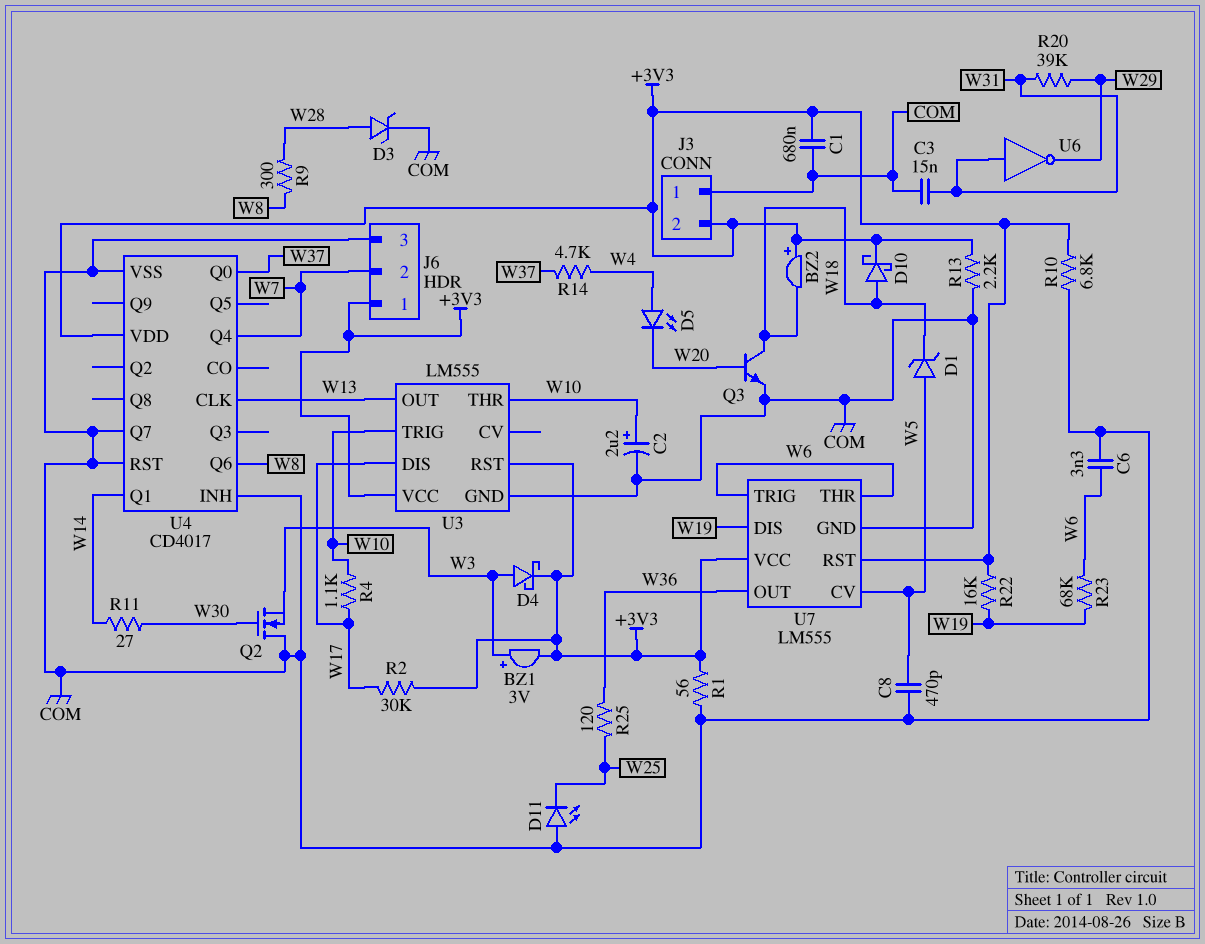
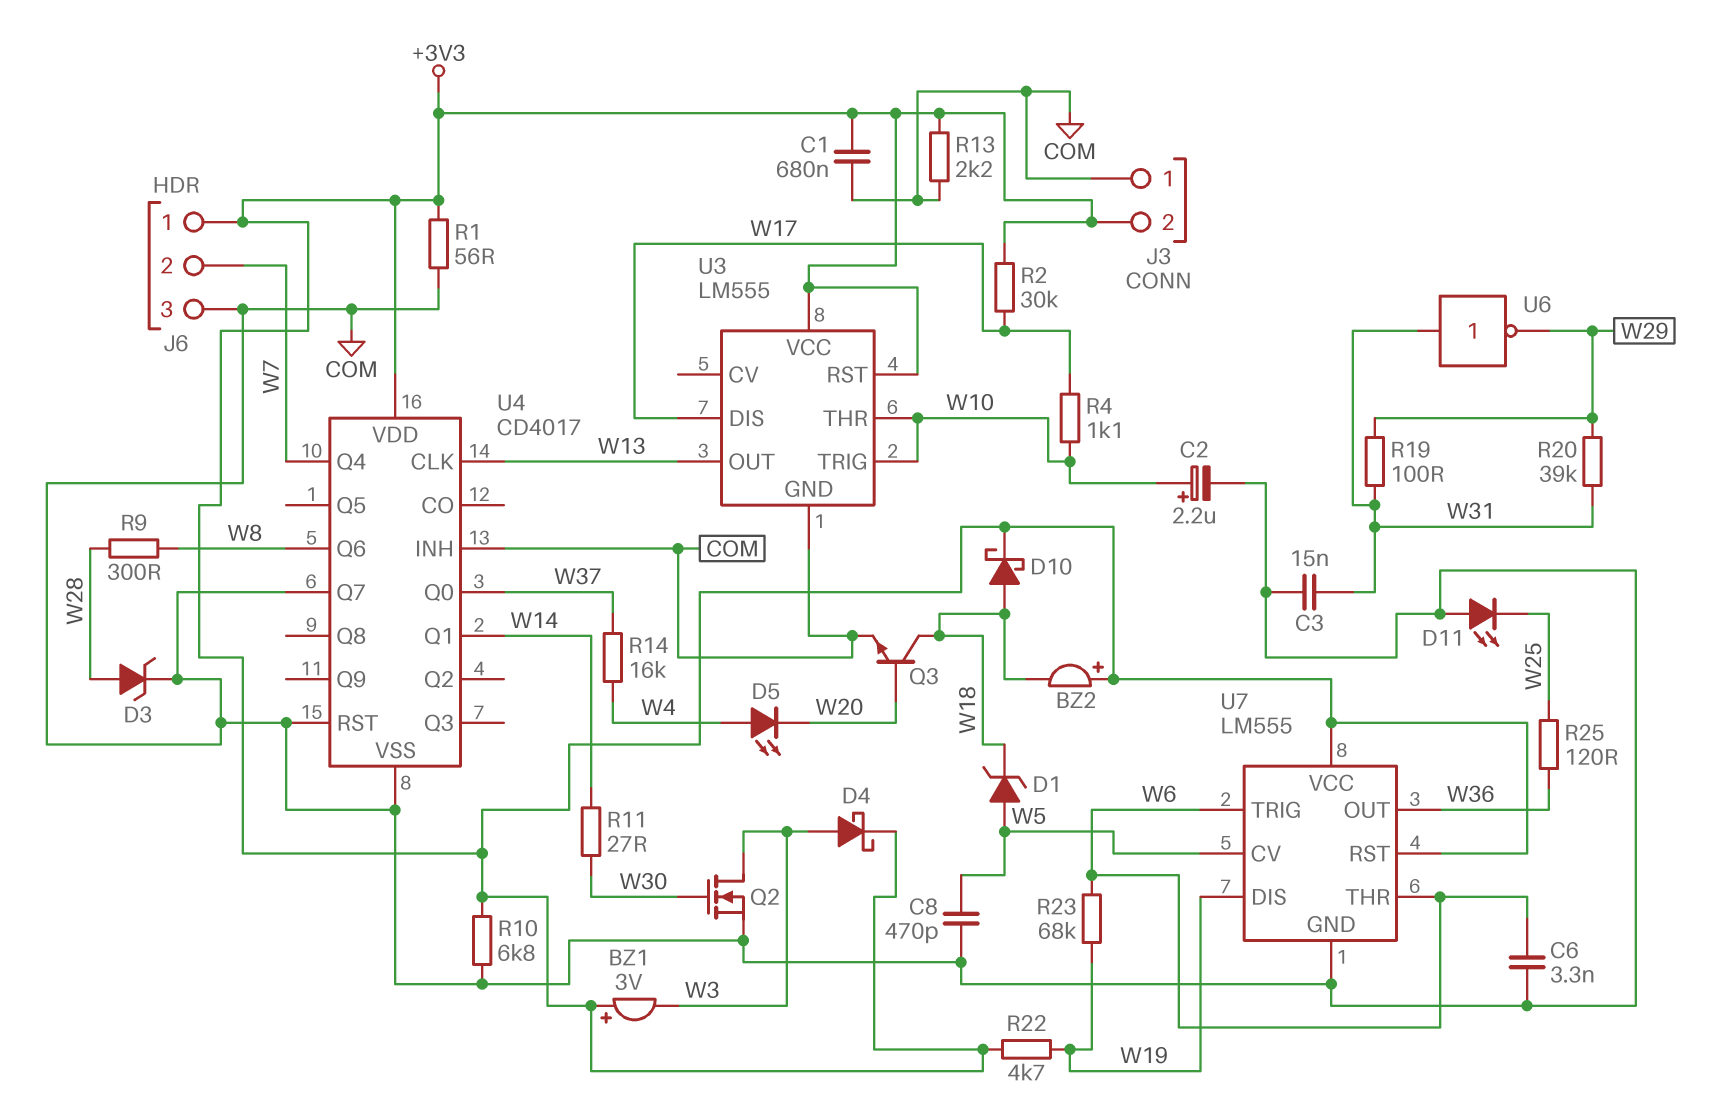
BZ1: buzzer 3V (plus W3, minus +3V3) -> buzzer 3V (plus +3V3, minus W3)
Q2: NMOS (G W30, D COM, S W3) -> NMOS (G W30, D W3, S COM)
R14: 4.7k (W4, W37) -> 16k (W4, W37)
R19: none -> 100 (W29, W31)
R22: 16k (+3V3, W19) -> 4.7k (+3V3, W19)

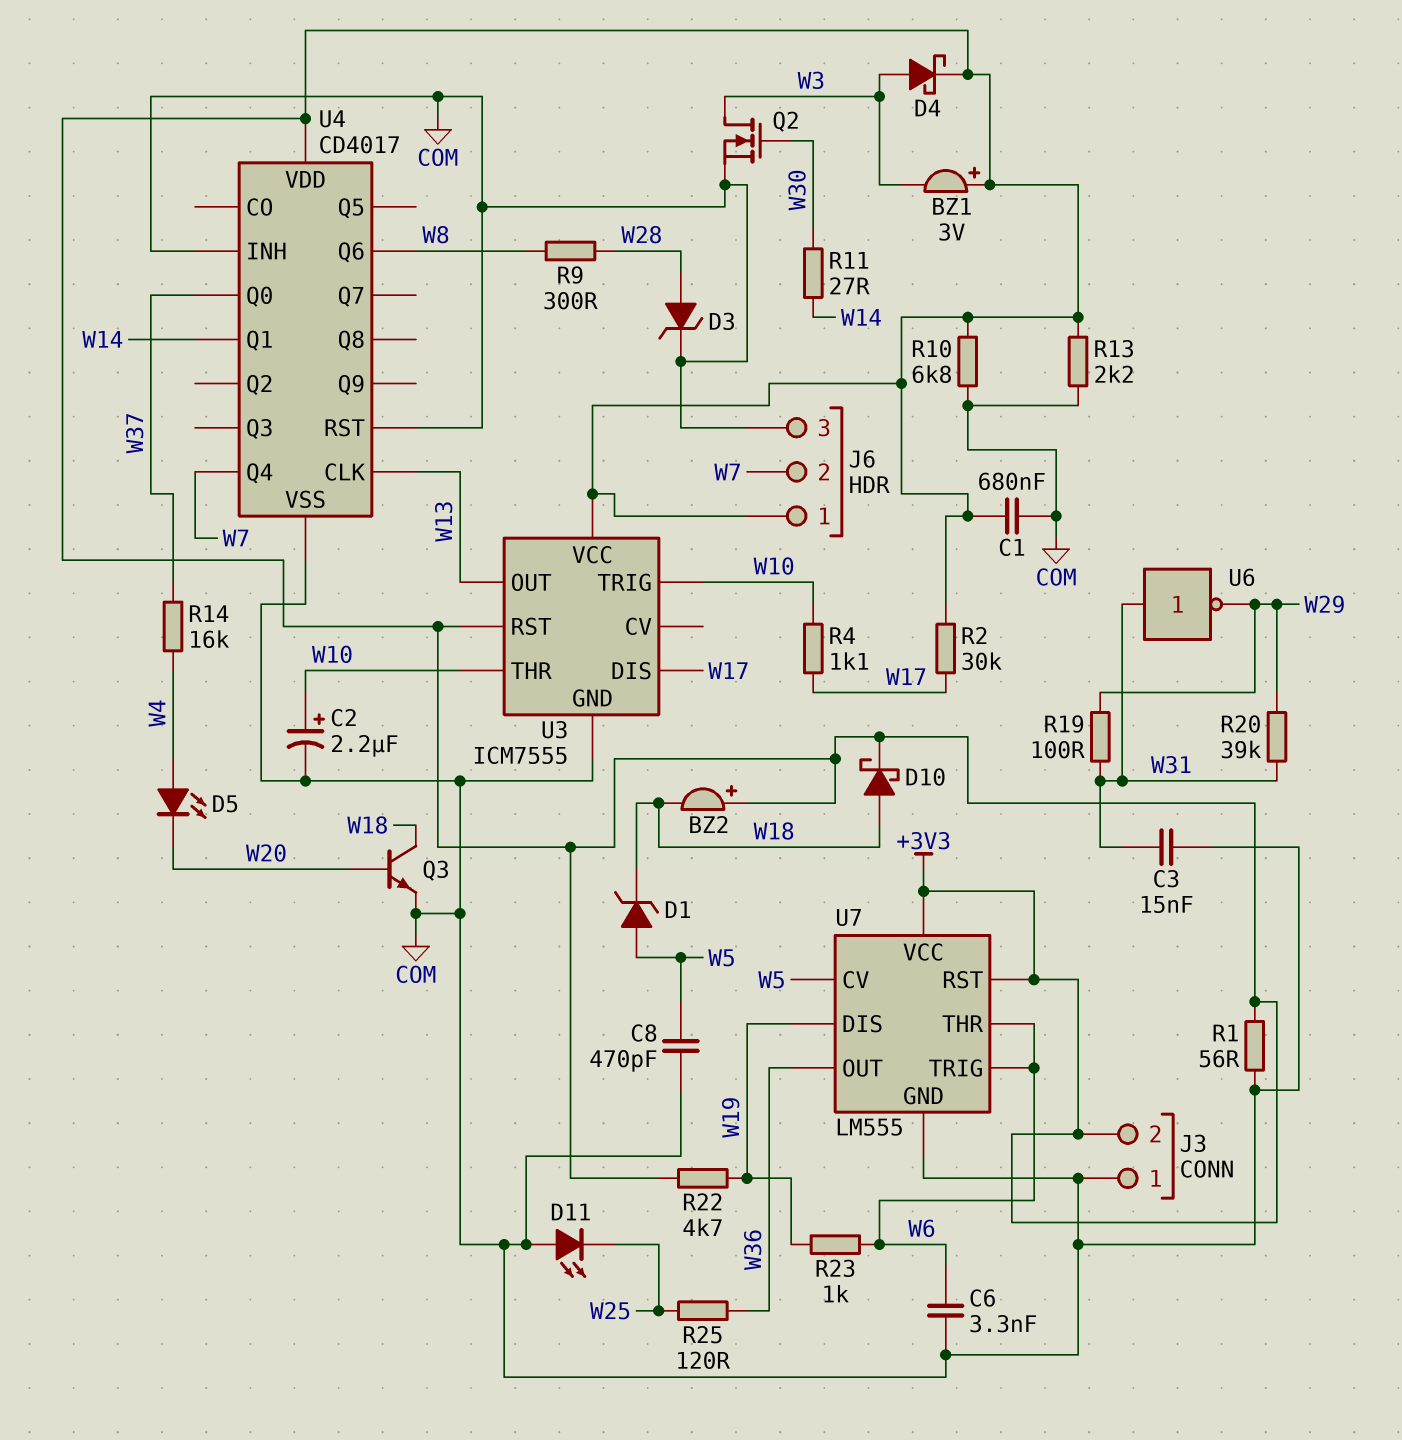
R23: 68k (W6, W19) -> 1k (W6, W19)
U3: LM555 -> ICM7555
U4 pin Q7: COM -> none

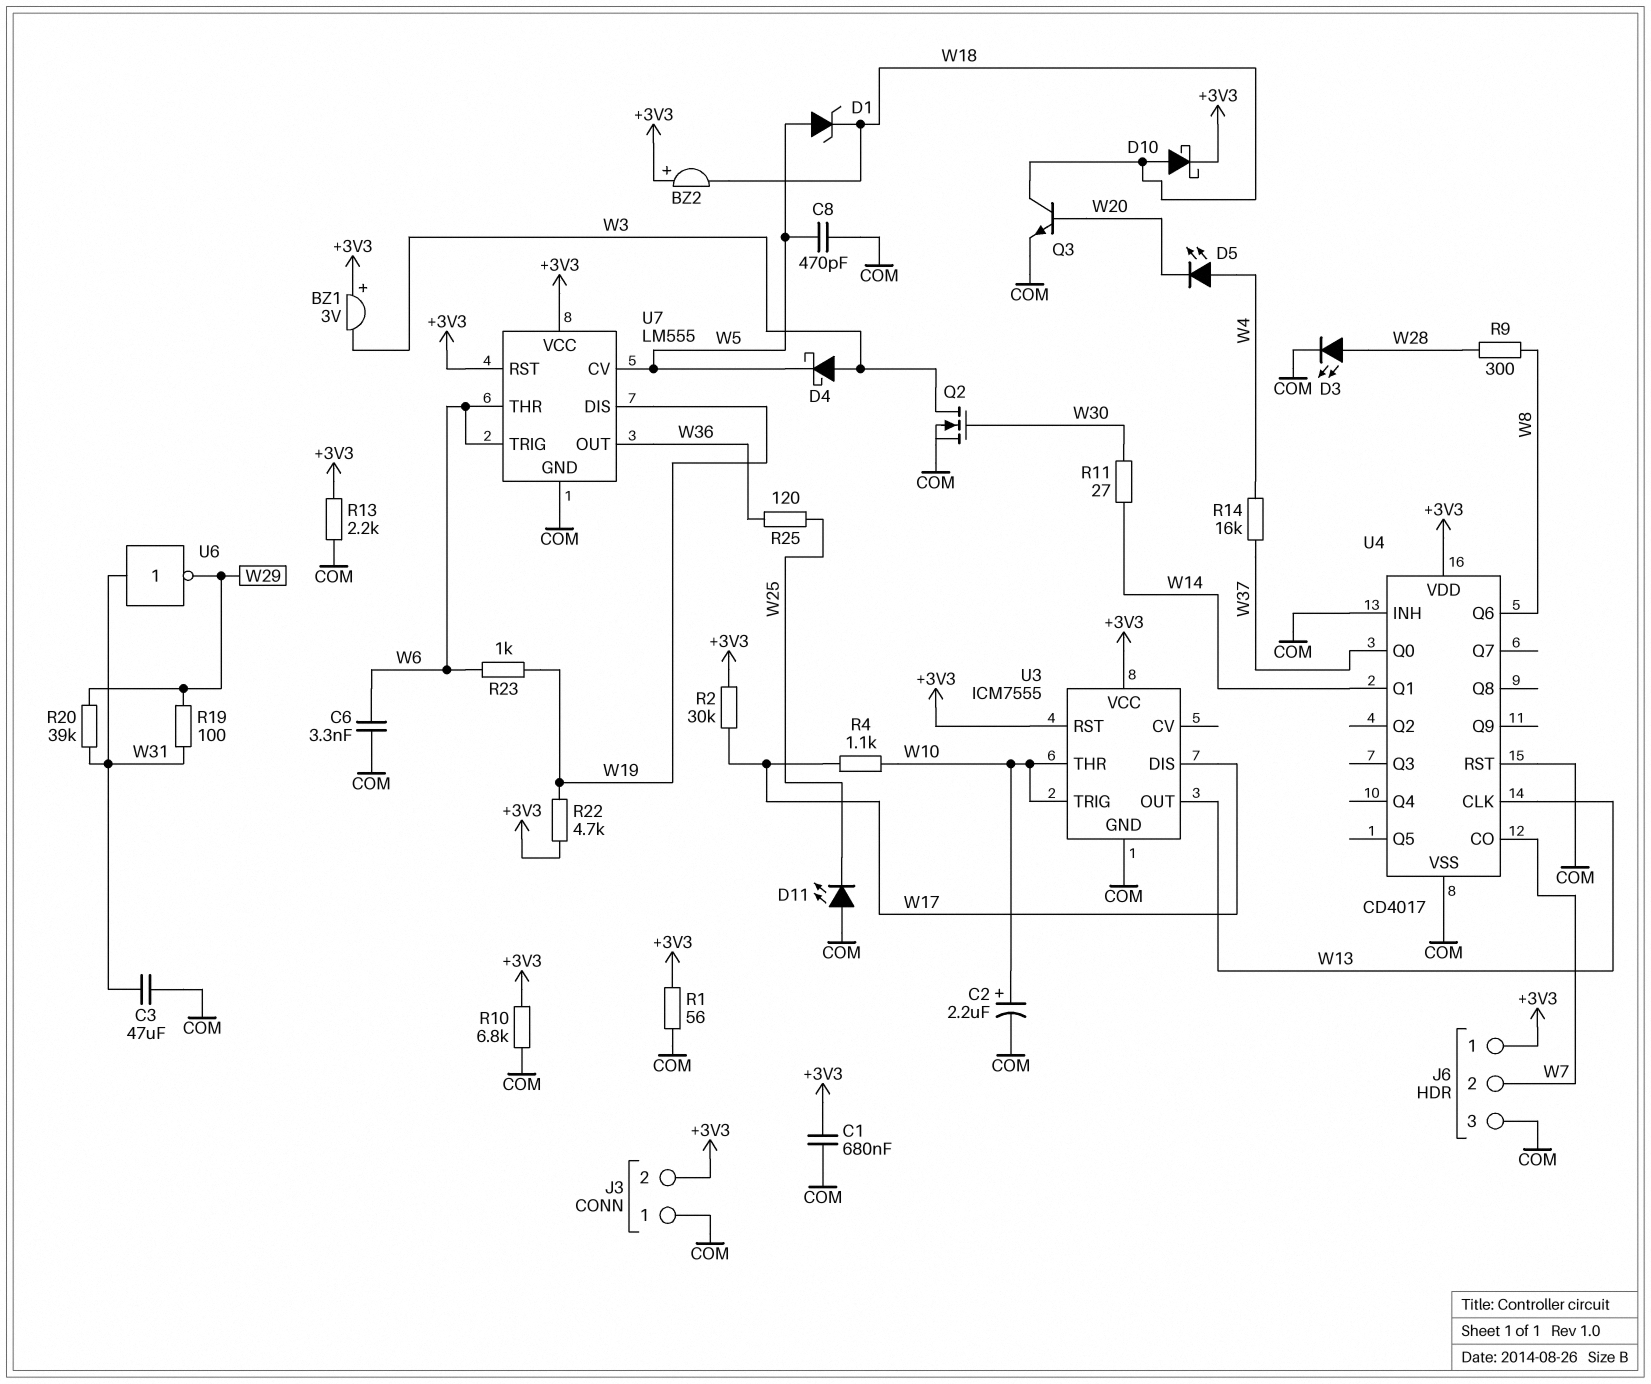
C3: 15nF (COM, W31) -> 47uF (COM, W31)
D3: zener (A W28, K COM) -> LED (A W28, K COM)
D4: schottky (A W3, K +3V3) -> schottky (A W3, K W5)
U4 pin CO: none -> W7
U4 pin Q4: W7 -> none

